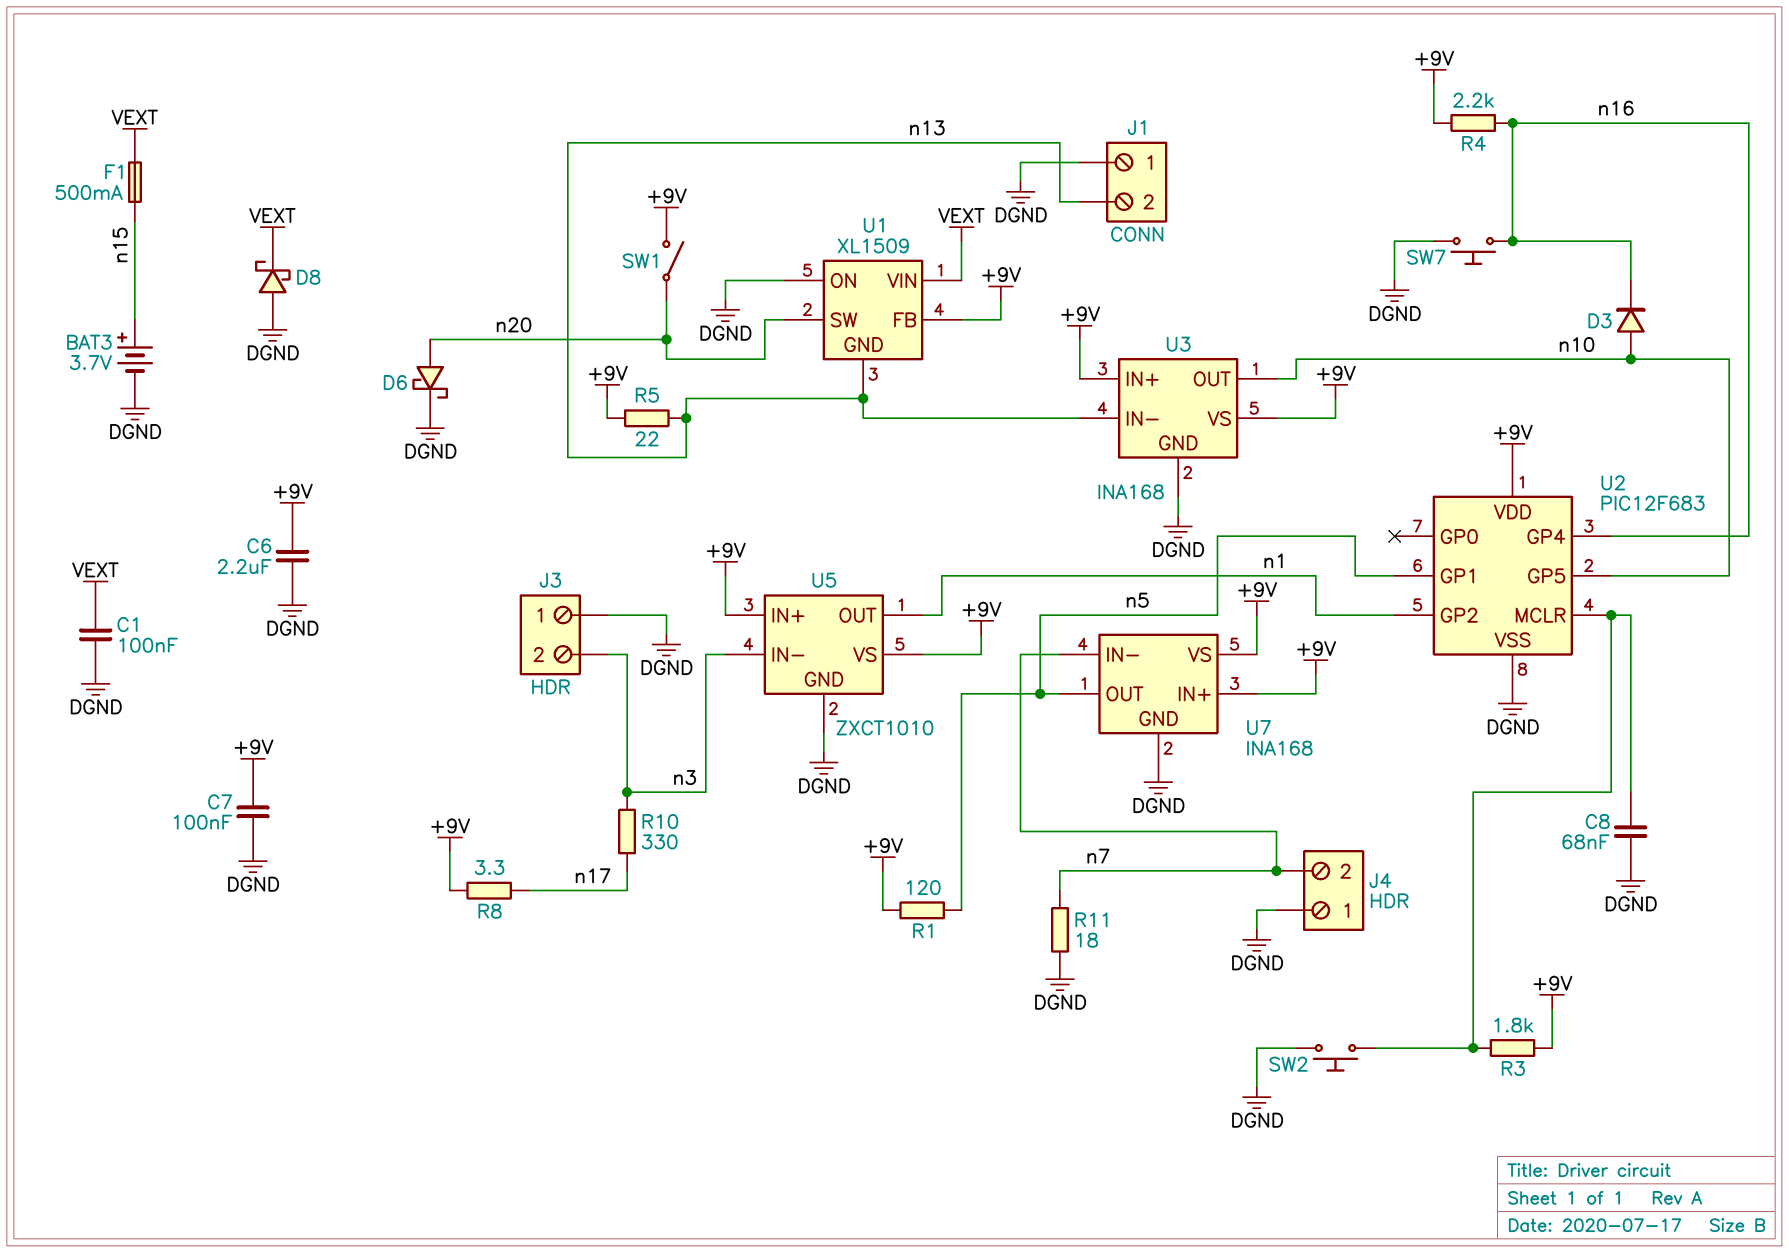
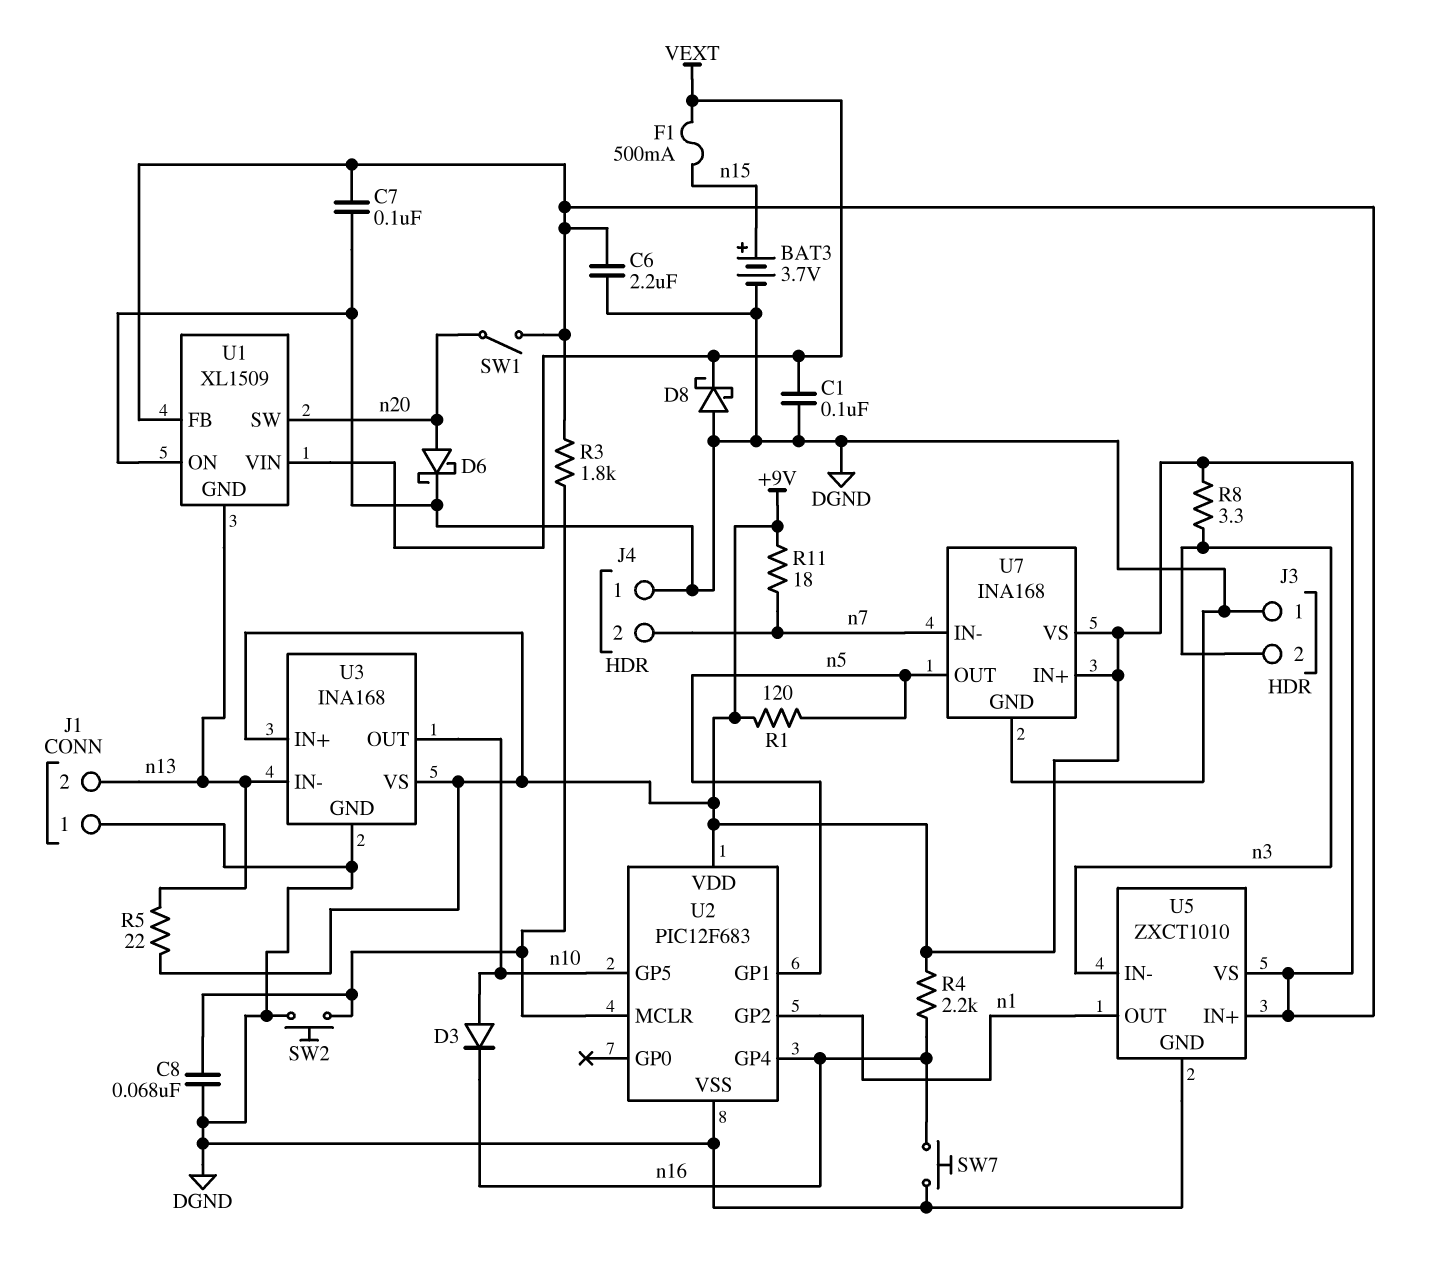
R8: 3.3 (+9V, n17) -> 3.3 (+9V, n3)
R10: 330 (n3, n17) -> none
R11: 18 (DGND, n7) -> 18 (+9V, n7)

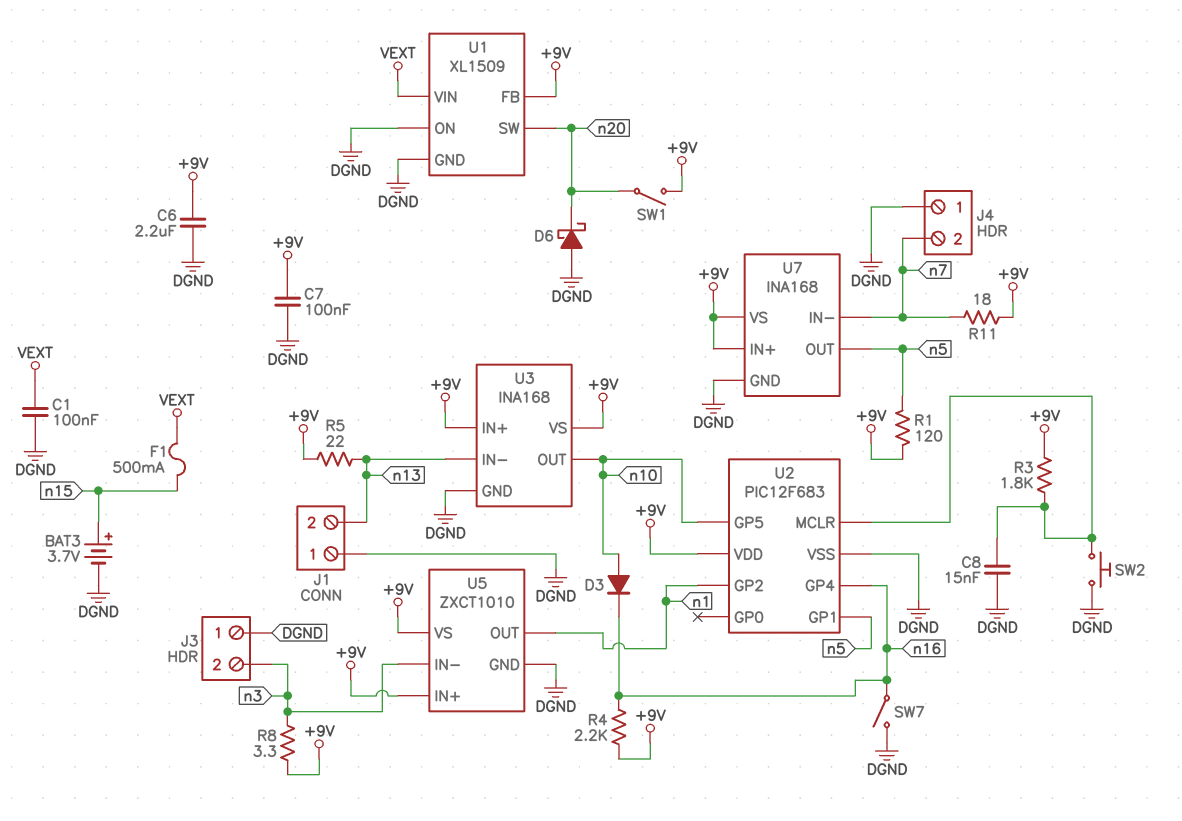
C8: 68nF (DGND, U2/MCLR) -> 15nF (DGND, U2/MCLR)
D6: schottky (A n20, K DGND) -> schottky (A DGND, K n20)
D8: schottky (A DGND, K VEXT) -> none
SW7: button (DGND, n16) -> switch (DGND, n16)
U1 pin GND: n13 -> DGND

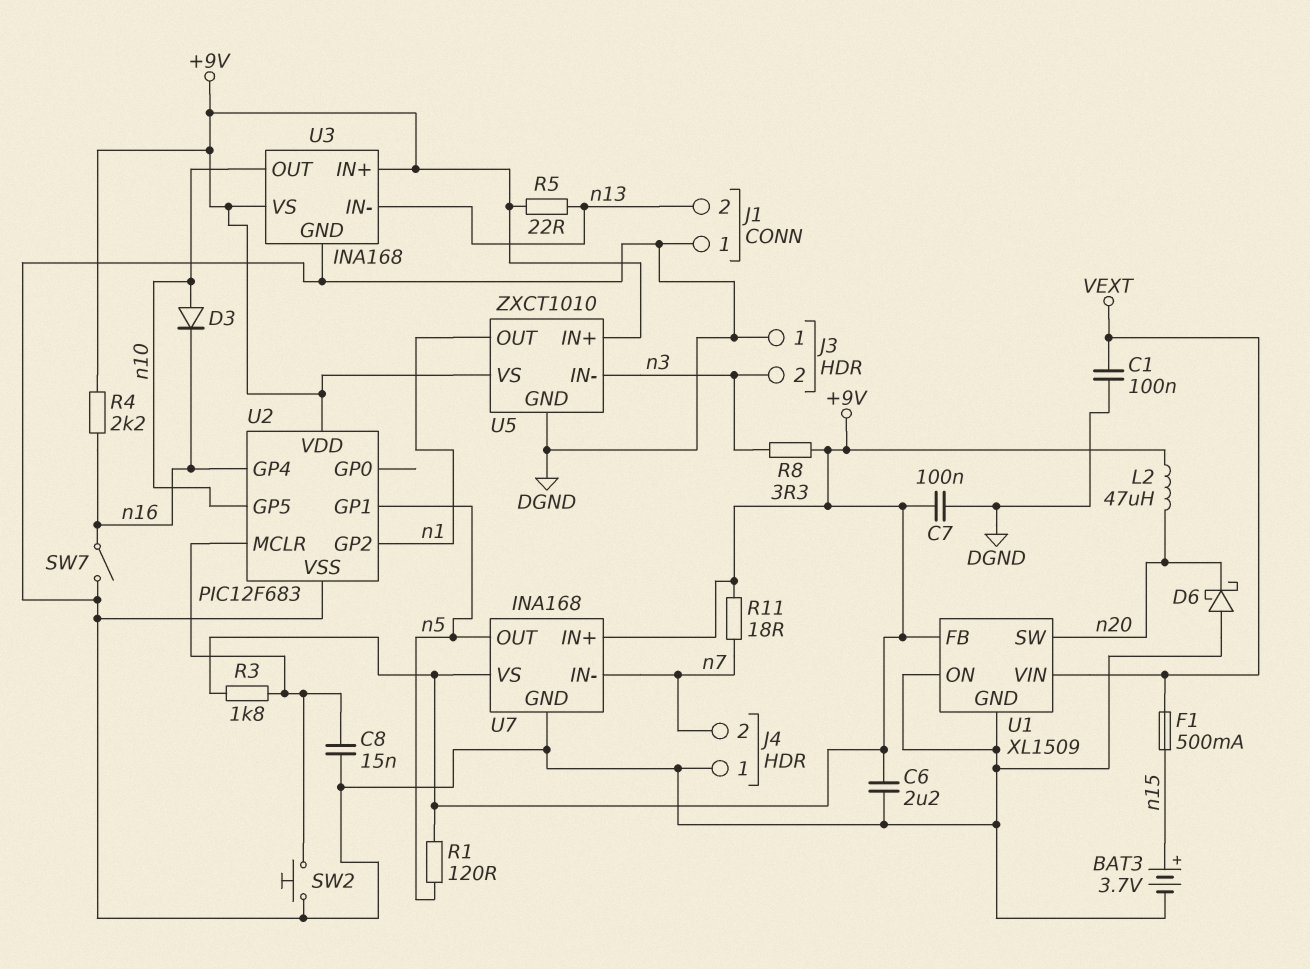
L2: none -> 47uH (+9V, n20)
SW1: switch (+9V, n20) -> none

